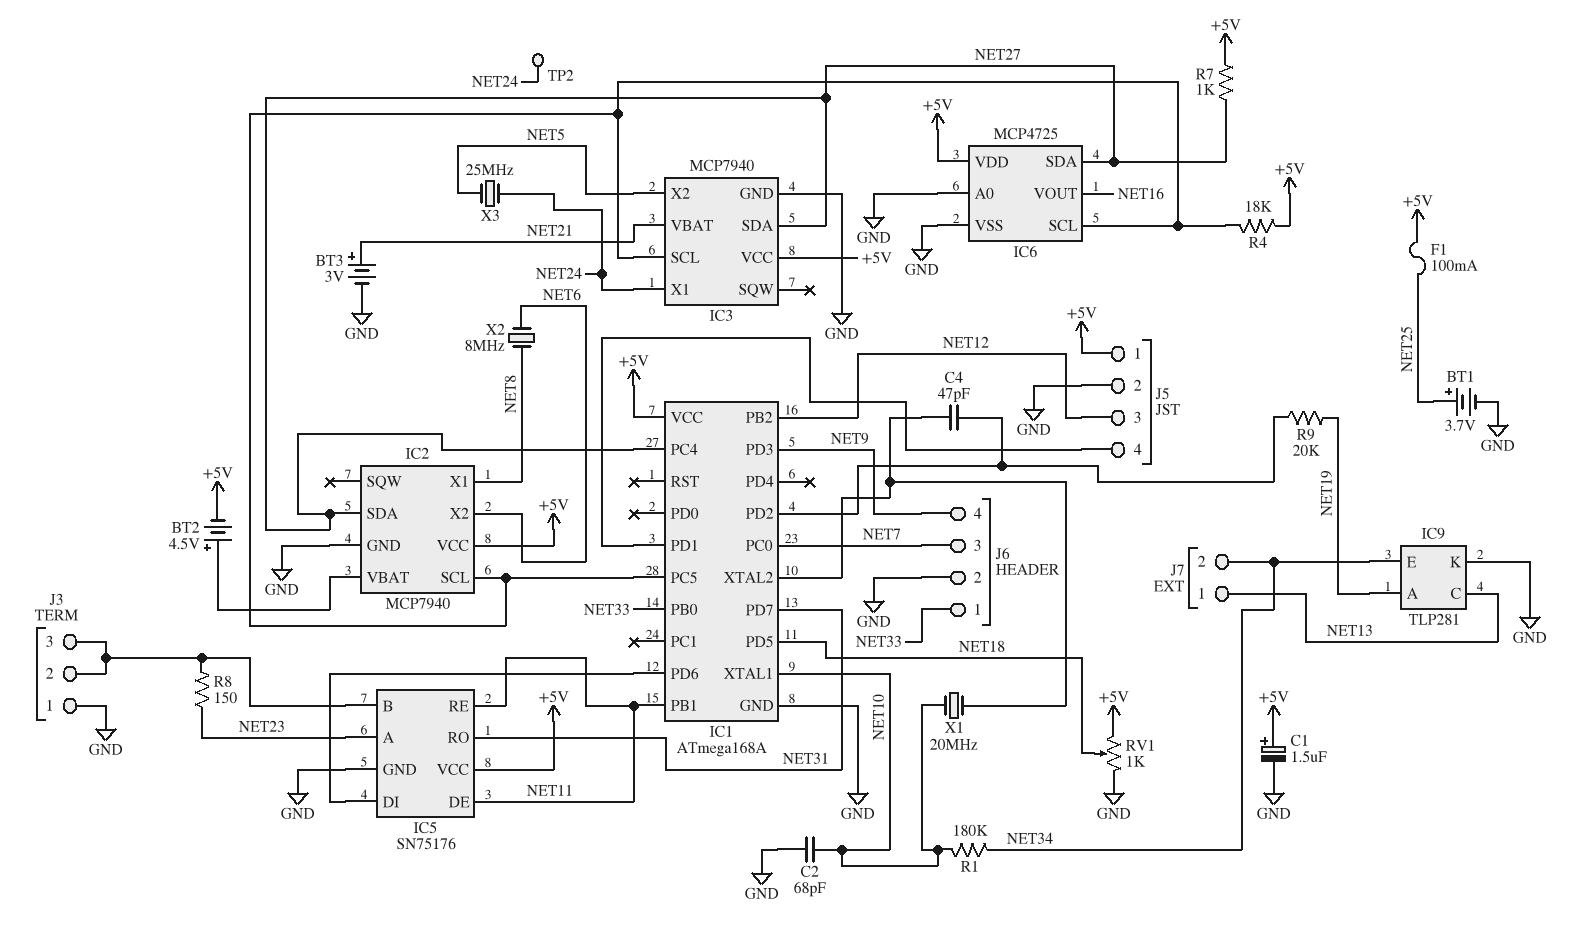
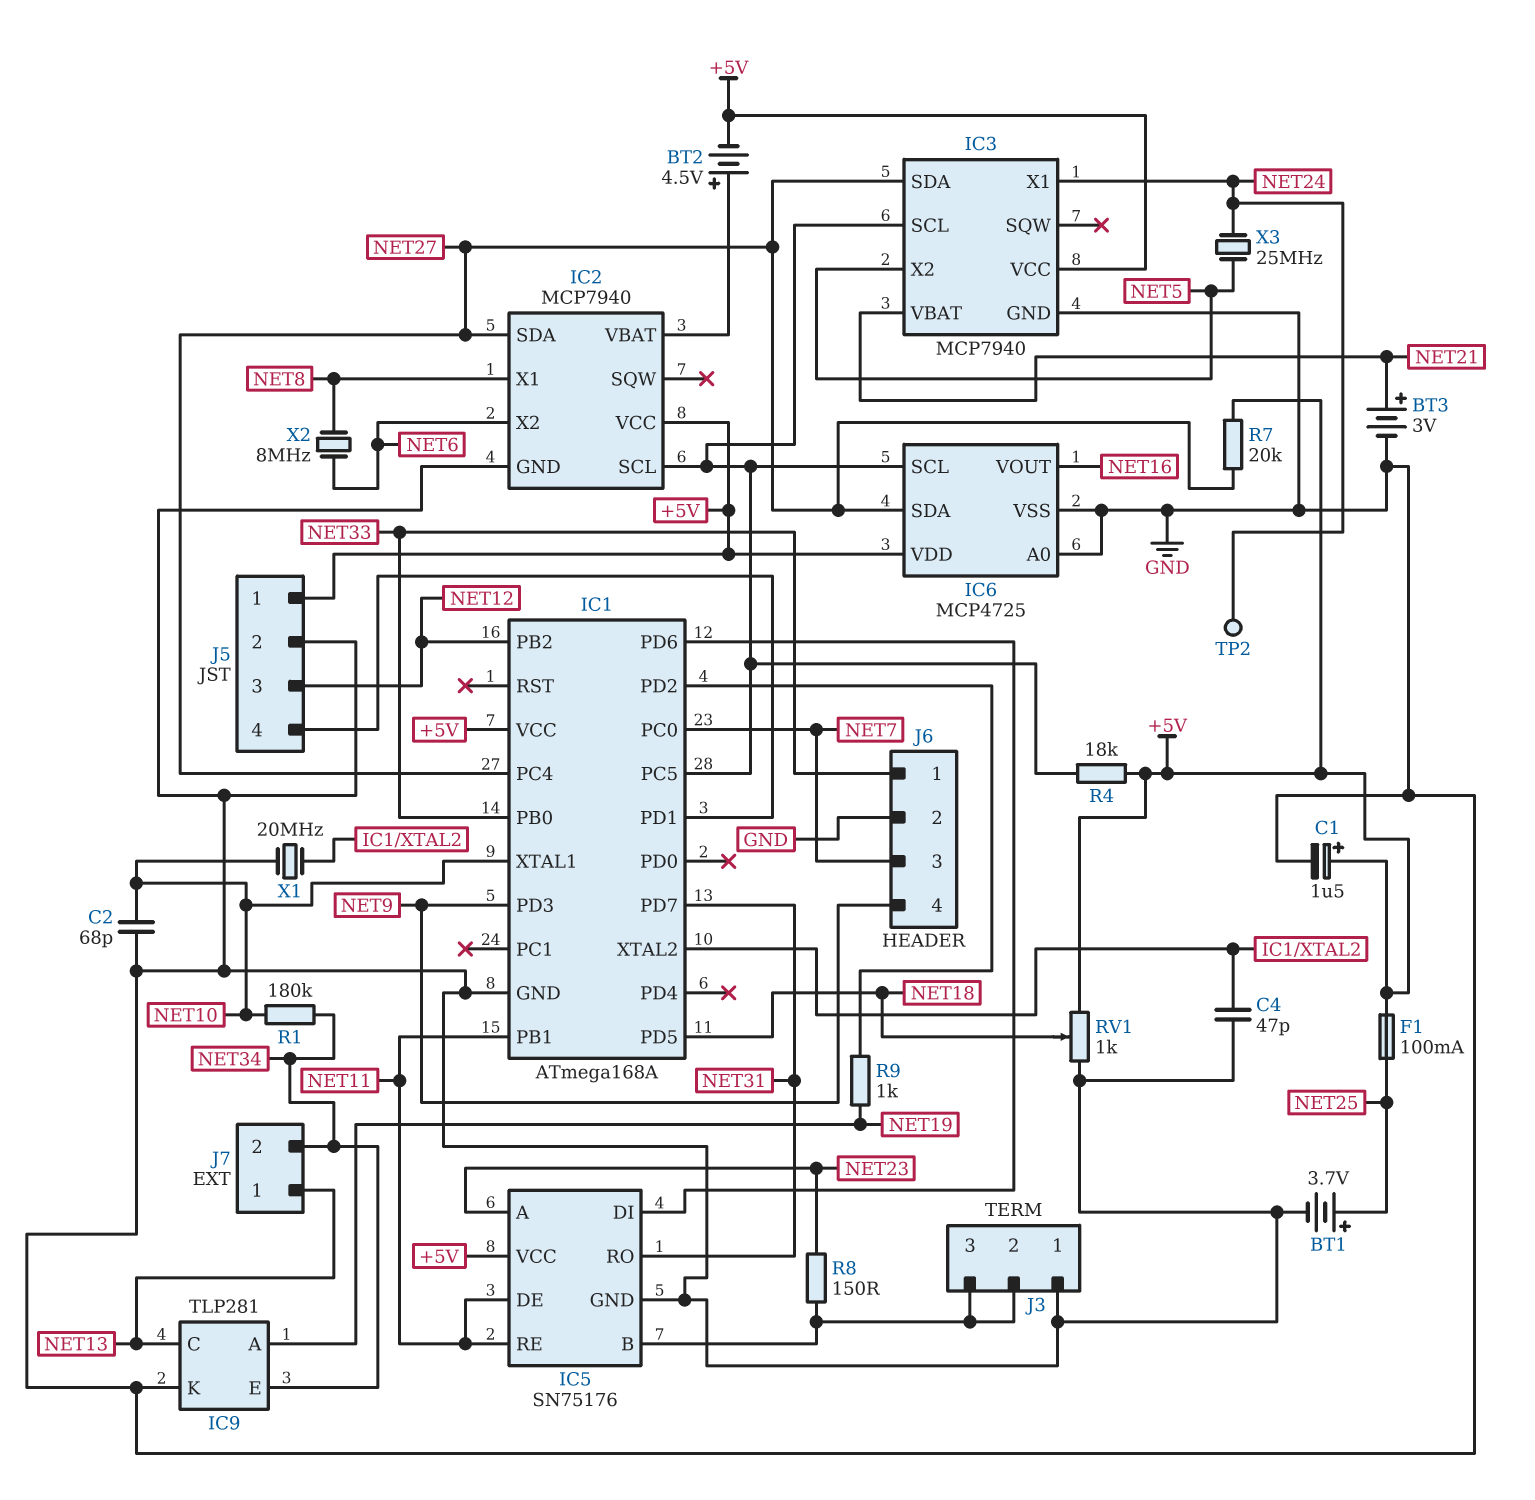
C4: 47pF (IC1/PD2, IC1/XTAL2) -> 47pF (GND, IC1/XTAL2)
R7: 1k (+5V, NET27) -> 20k (+5V, NET27)
R9: 20k (IC1/PD2, NET19) -> 1k (IC1/PD2, NET19)

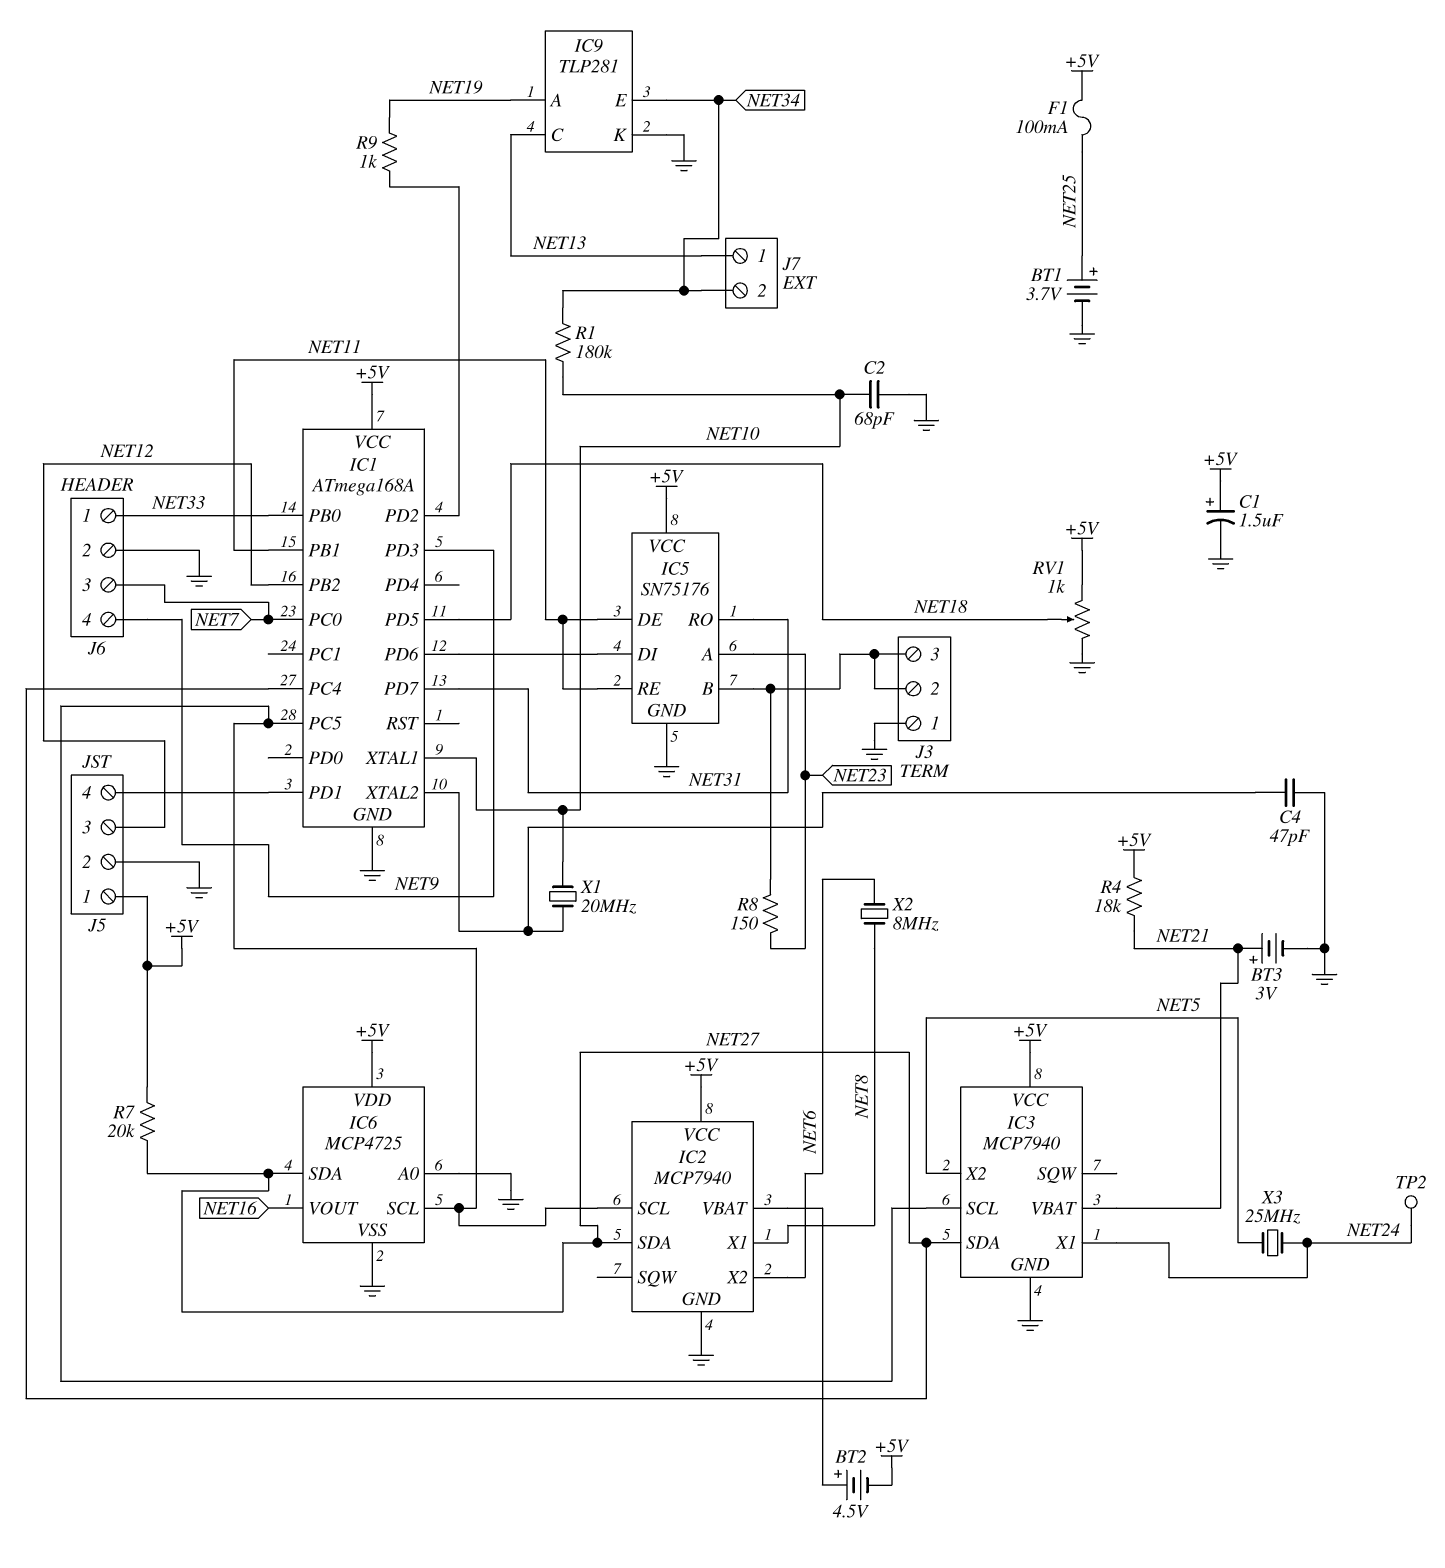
R4: 18k (+5V, IC1/PC5) -> 18k (+5V, NET21)

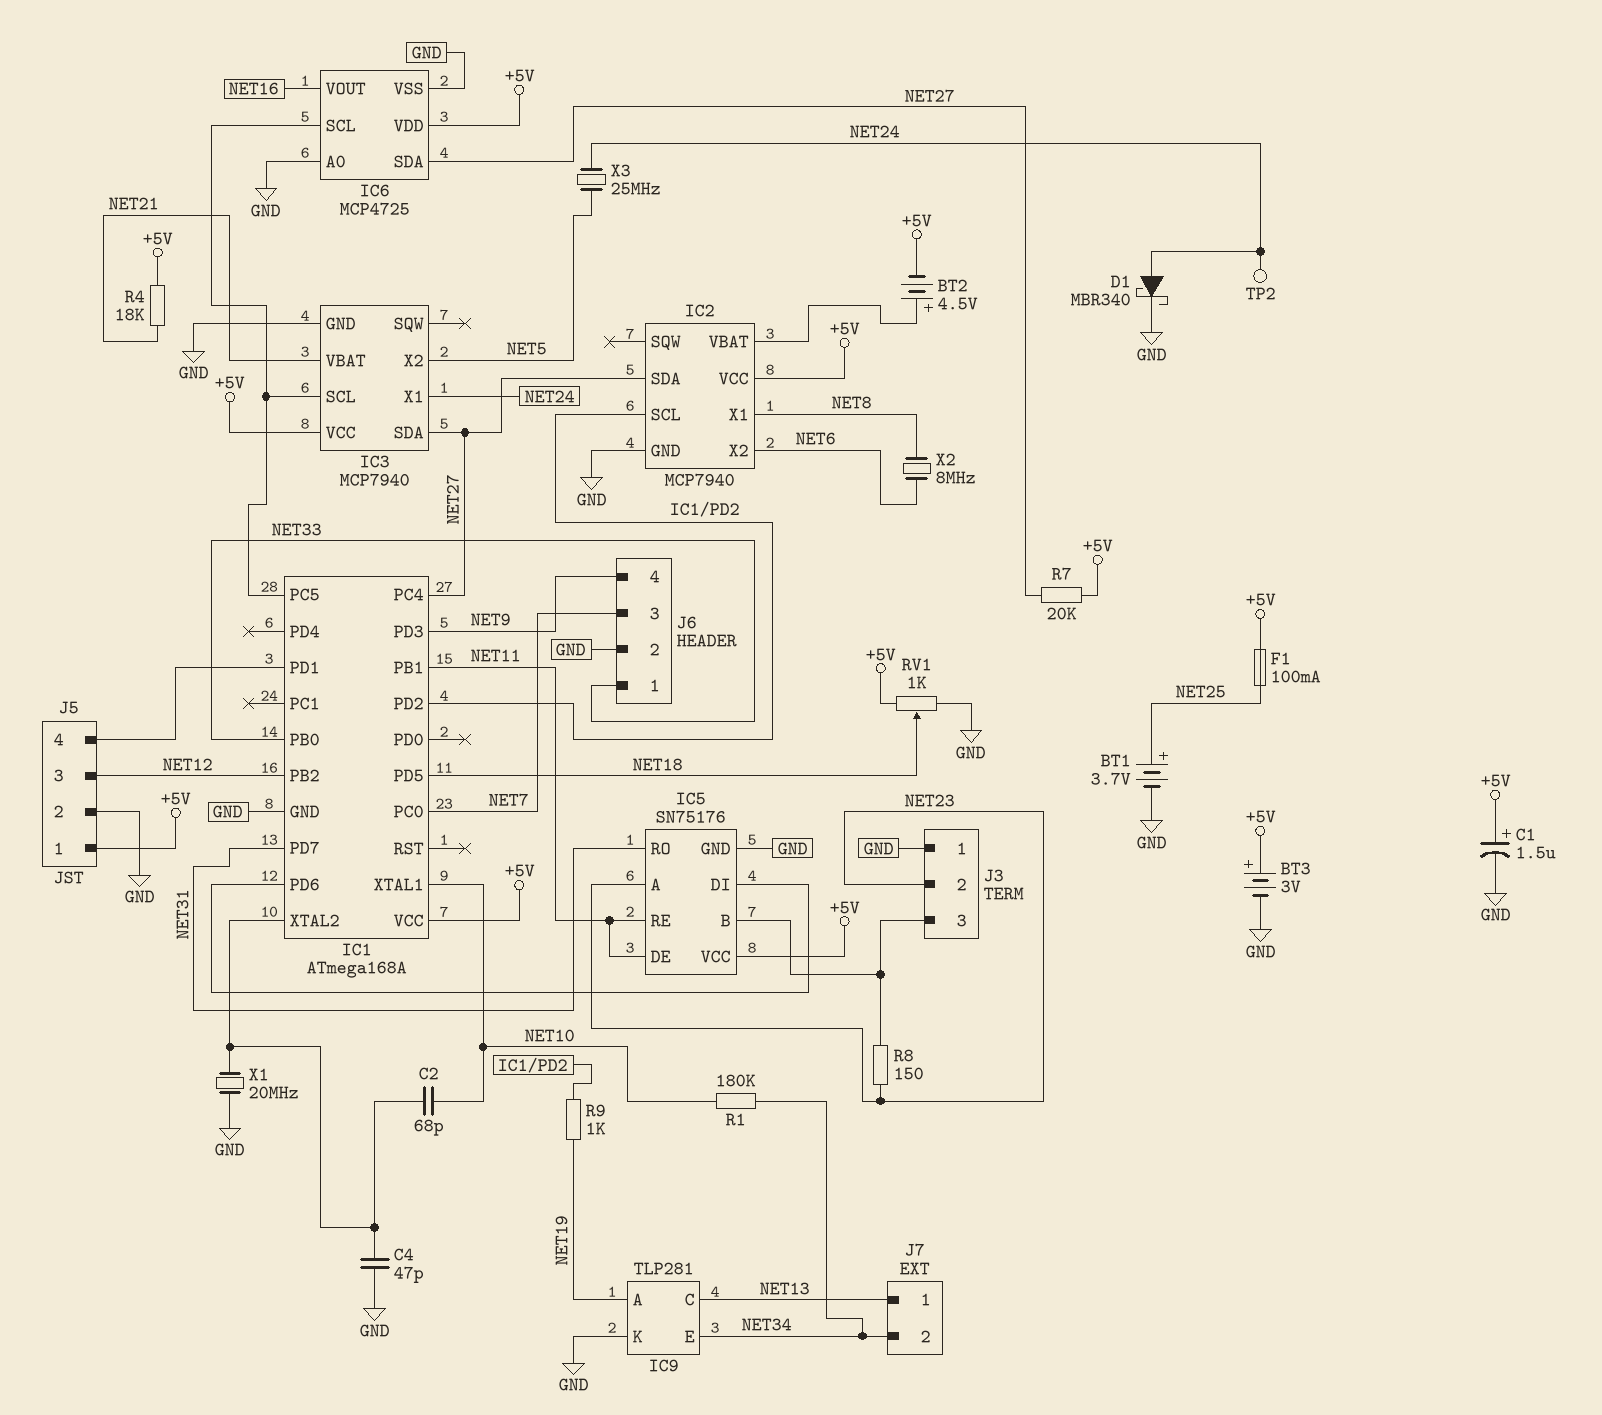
BT3: 3V (plus NET21, minus GND) -> 3V (plus +5V, minus GND)
C2: 68pF (GND, NET10) -> 68pF (IC1/XTAL2, NET10)
D1: none -> schottky MBR340 (A NET24, K GND)
IC2 pin SCL: IC1/PC5 -> IC1/PD2
J3 pin 2: IC5/B -> NET23
X1: 20MHz (IC1/XTAL2, NET10) -> 20MHz (GND, IC1/XTAL2)

